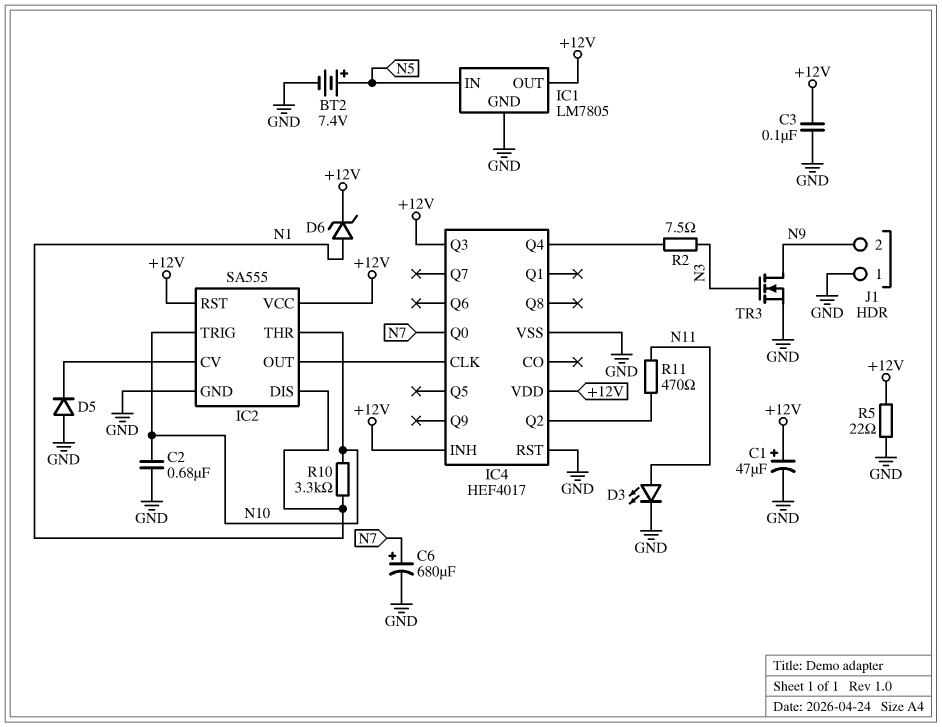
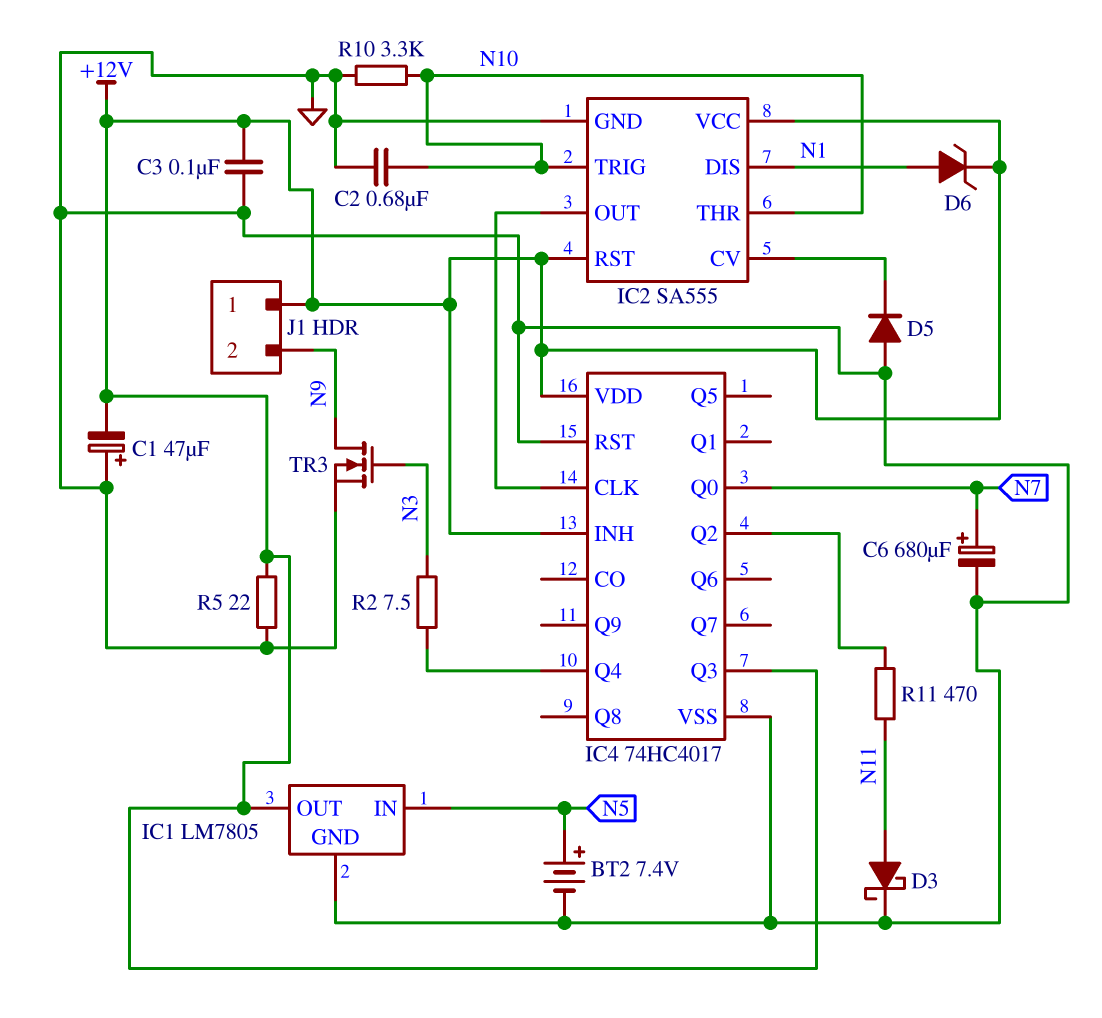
C1: 47uF (plus +12V, minus GND) -> 47uF (plus GND, minus +12V)
D3: LED (A N11, K GND) -> schottky (A N11, K GND)
IC4: HEF4017 -> 74HC4017
J1 pin 1: GND -> +12V
R10: 3.3k (N1, N10) -> 3.3k (GND, N10)

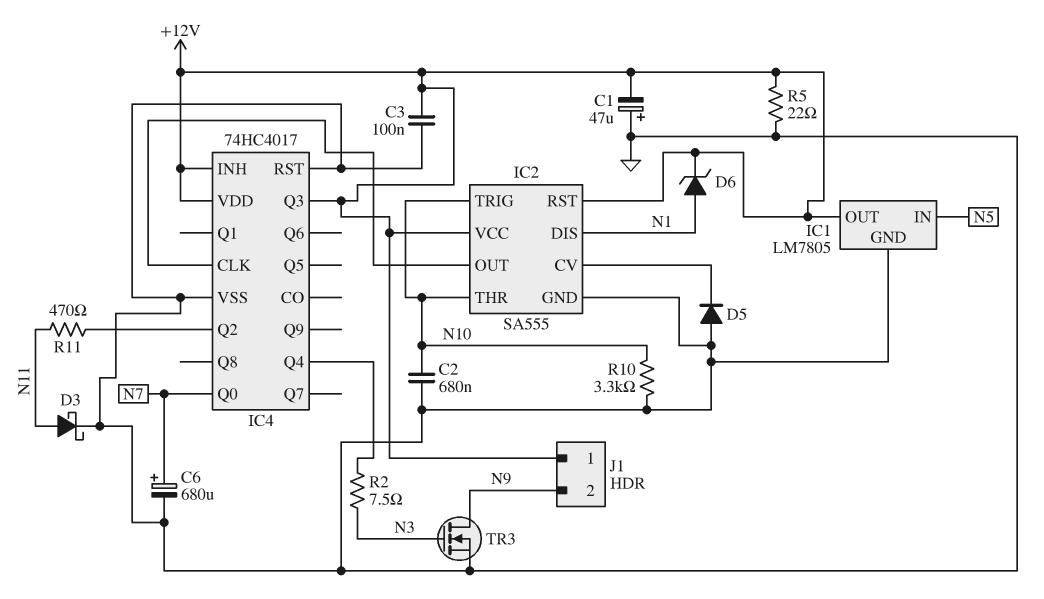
BT2: 7.4V (plus N5, minus GND) -> none

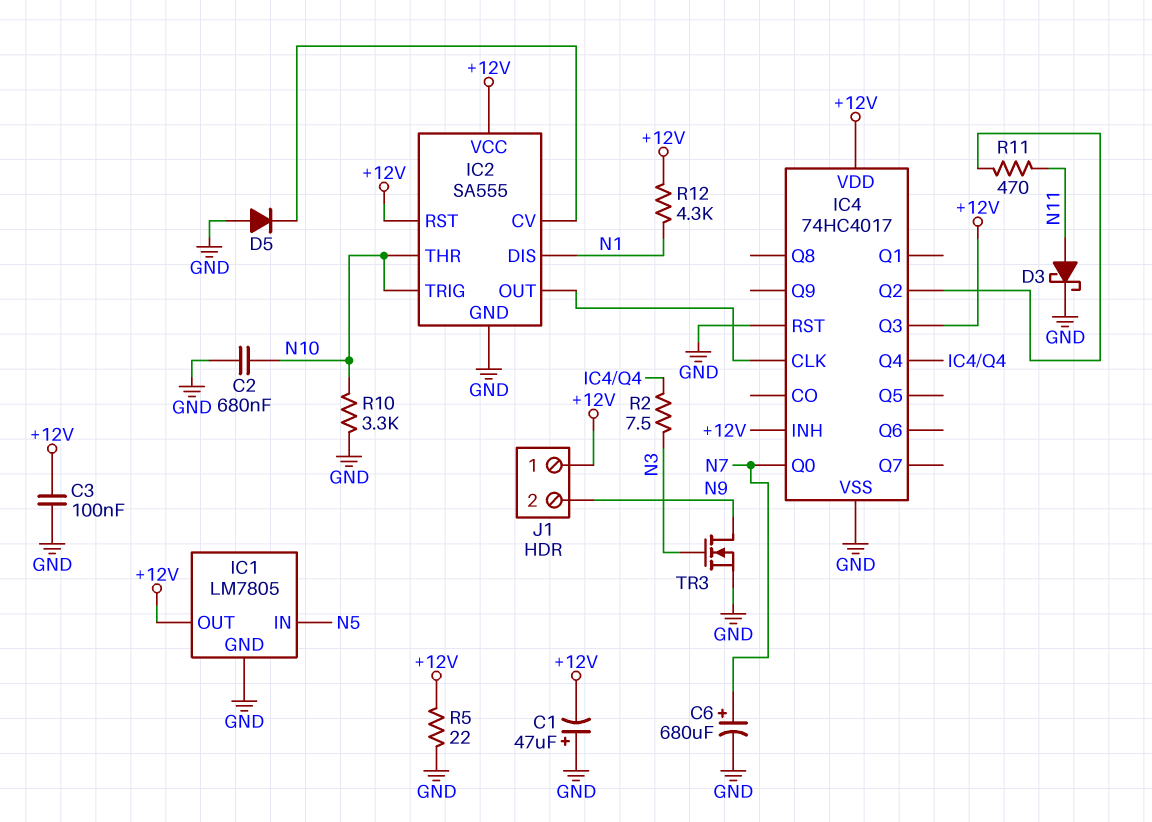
D6: zener (A N1, K +12V) -> none
R12: none -> 4.3k (+12V, N1)

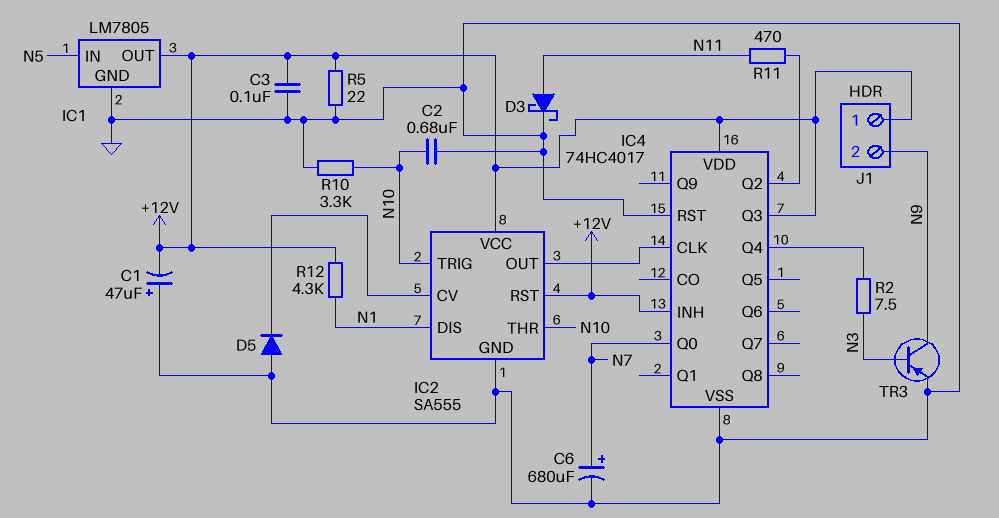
TR3: NMOS (G N3, D N9, S GND) -> PNP (B N3, C N9, E GND)

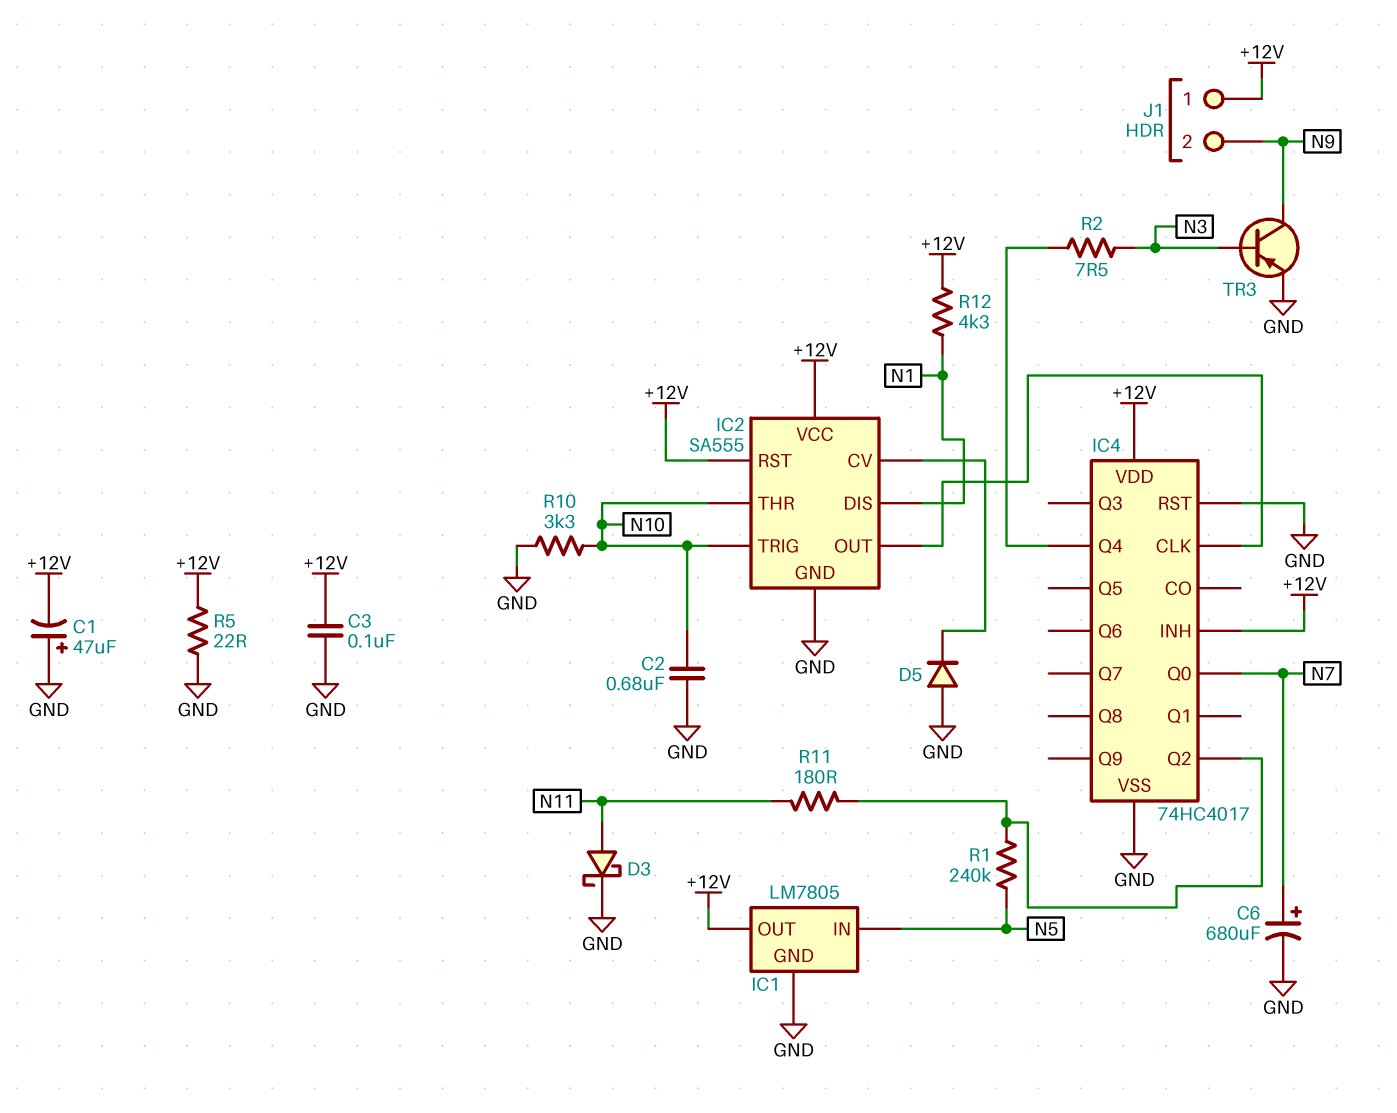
IC4 pin Q3: +12V -> none
R1: none -> 240k (IC4/Q2, N5)
R11: 470 (IC4/Q2, N11) -> 180 (IC4/Q2, N11)

